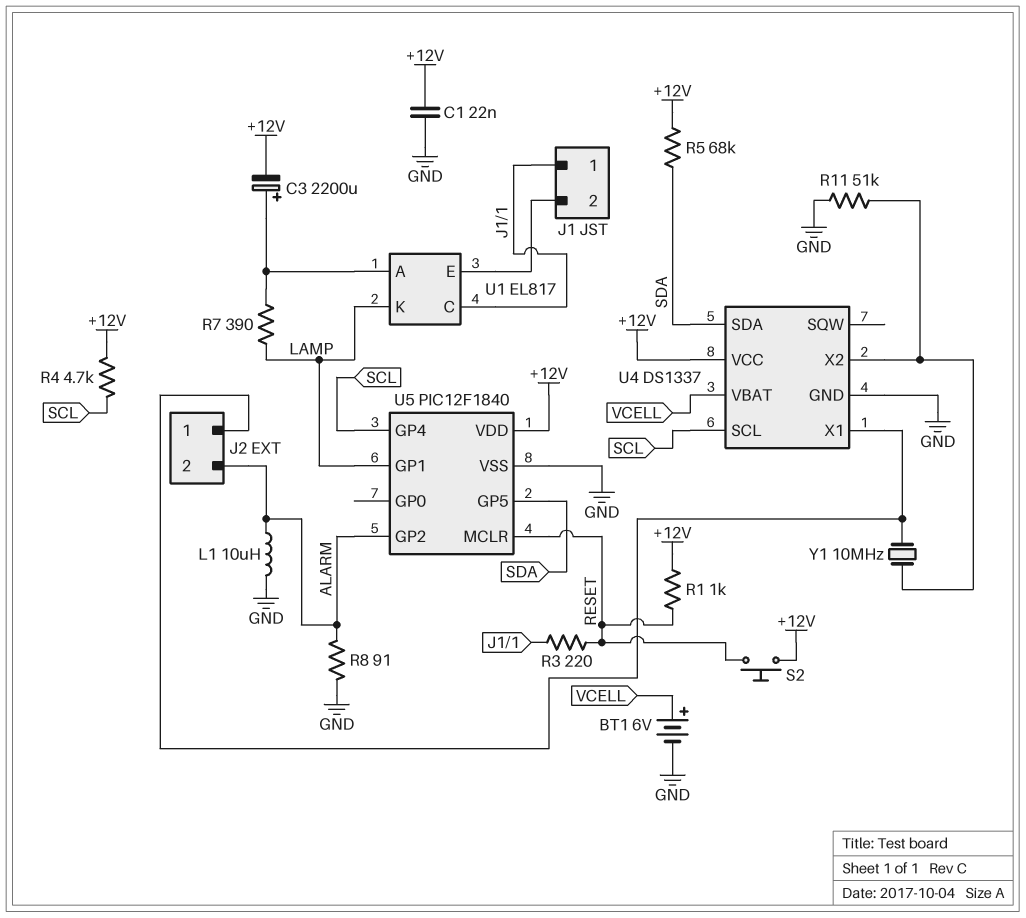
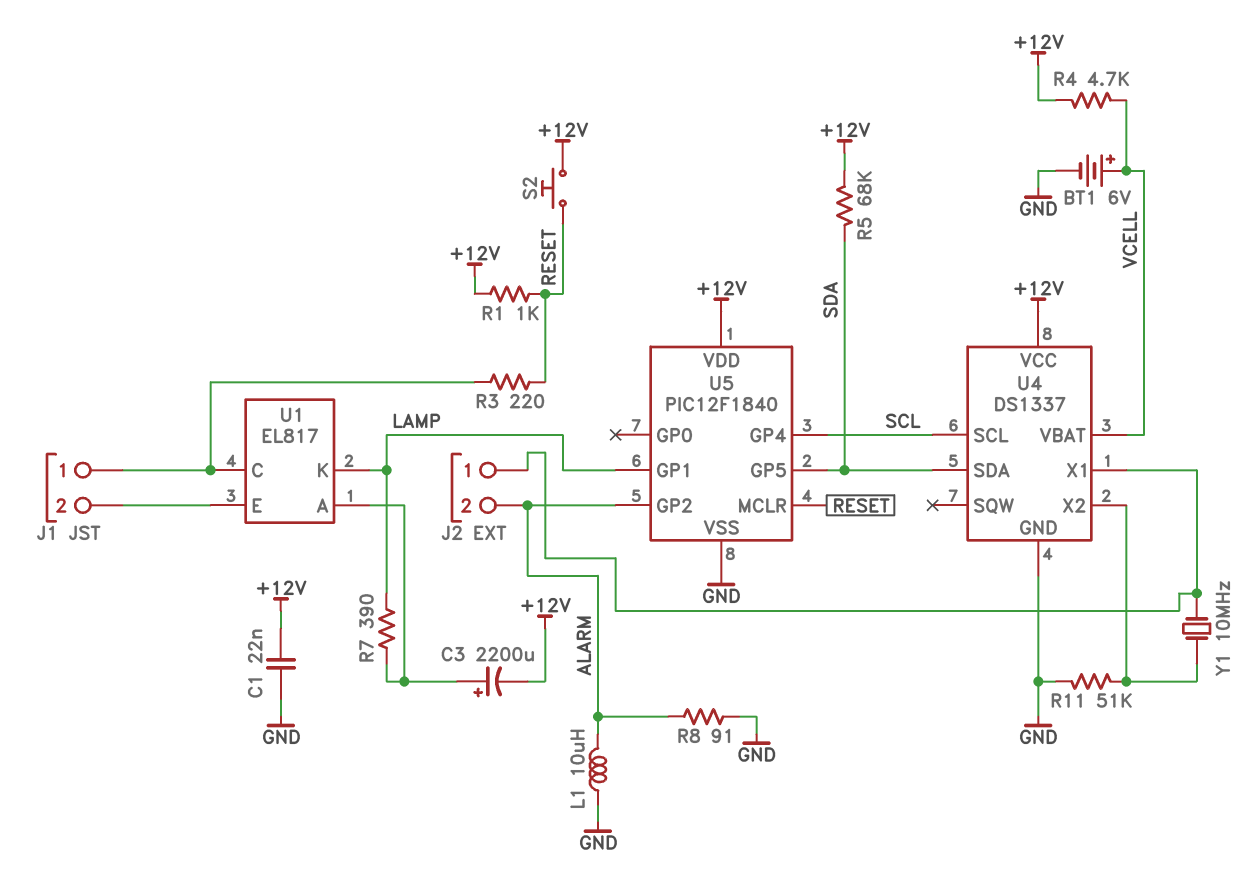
R4: 4.7k (+12V, SCL) -> 4.7k (+12V, VCELL)

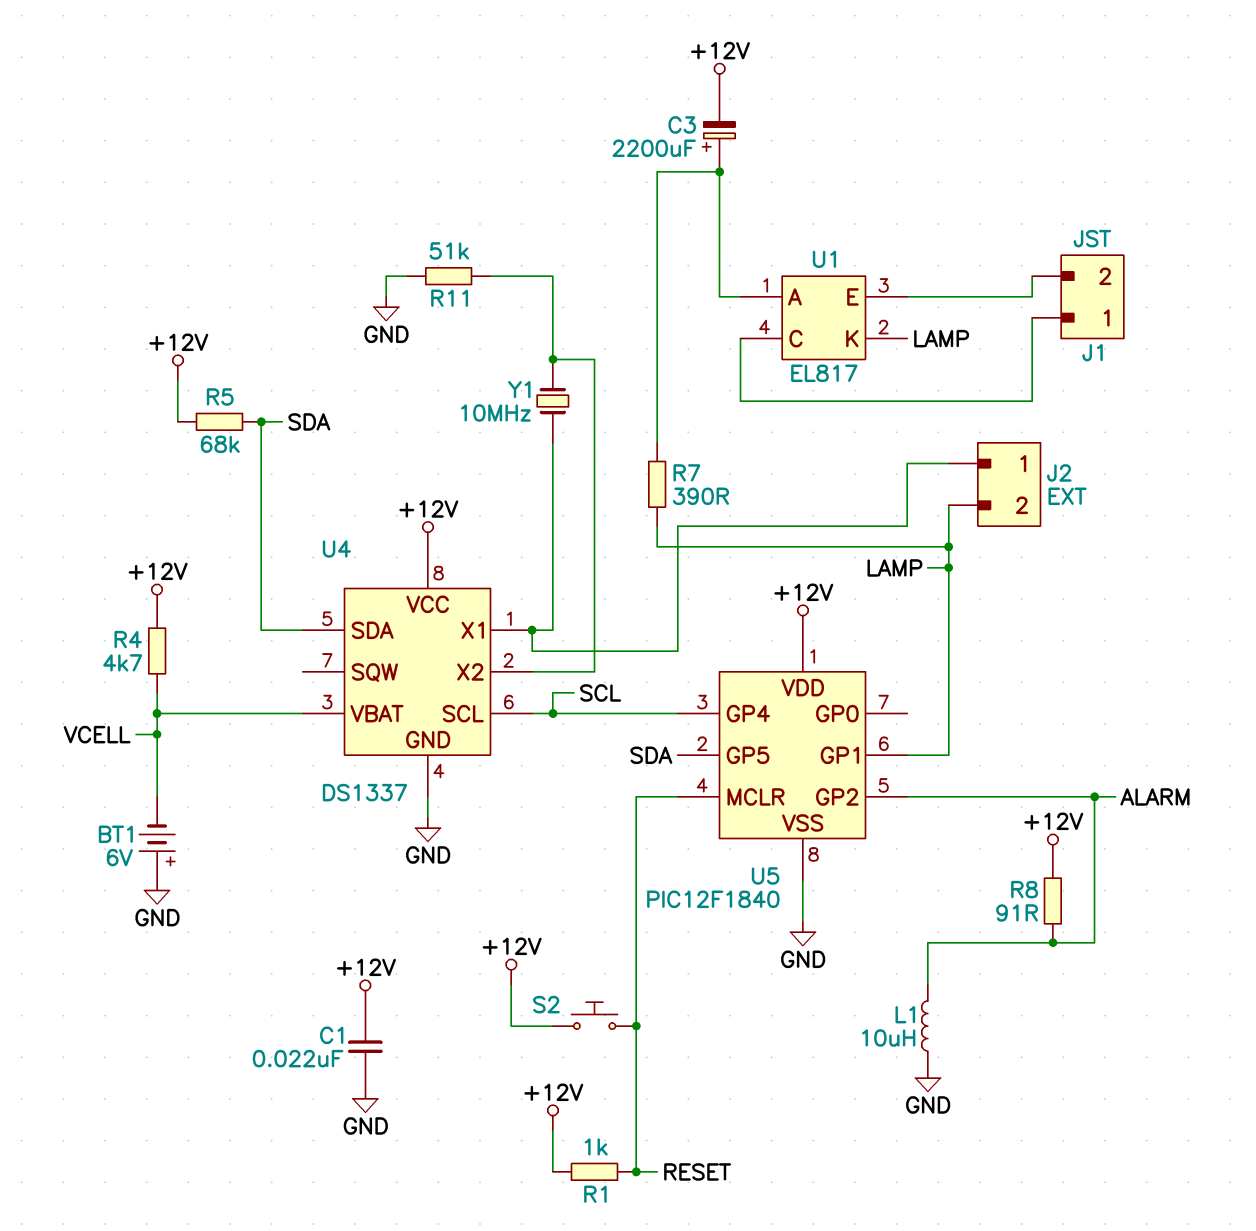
BT1: 6V (plus VCELL, minus GND) -> 6V (plus GND, minus VCELL)
J2 pin 2: ALARM -> LAMP
R3: 220 (J1/1, RESET) -> none
R8: 91 (ALARM, GND) -> 91 (+12V, ALARM)

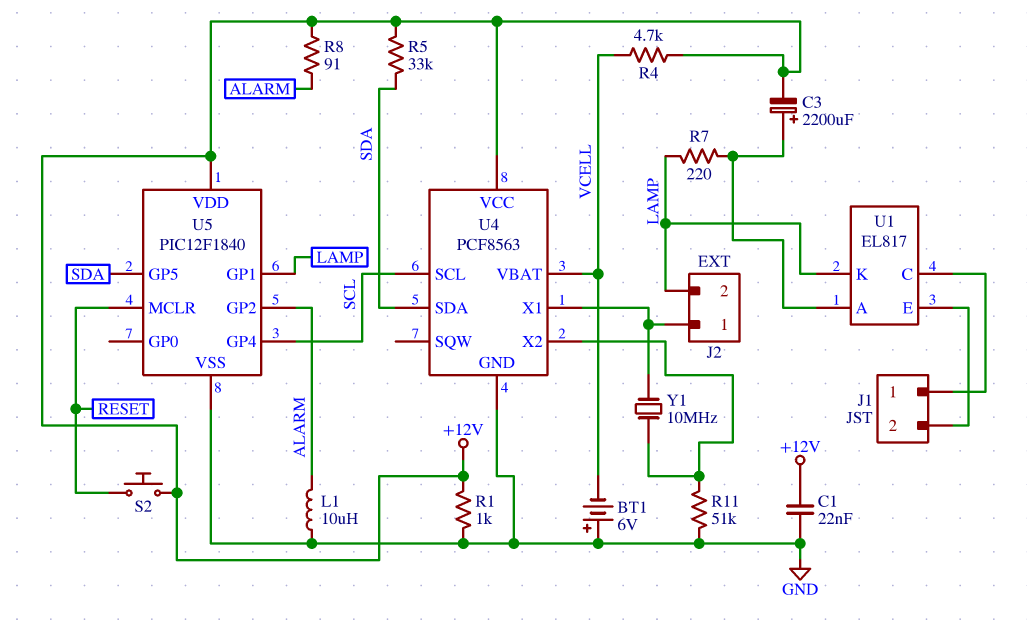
R1: 1k (+12V, RESET) -> 1k (+12V, GND)
R5: 68k (+12V, SDA) -> 33k (+12V, SDA)
R7: 390 (LAMP, U1/A) -> 220 (LAMP, U1/A)
U4: DS1337 -> PCF8563

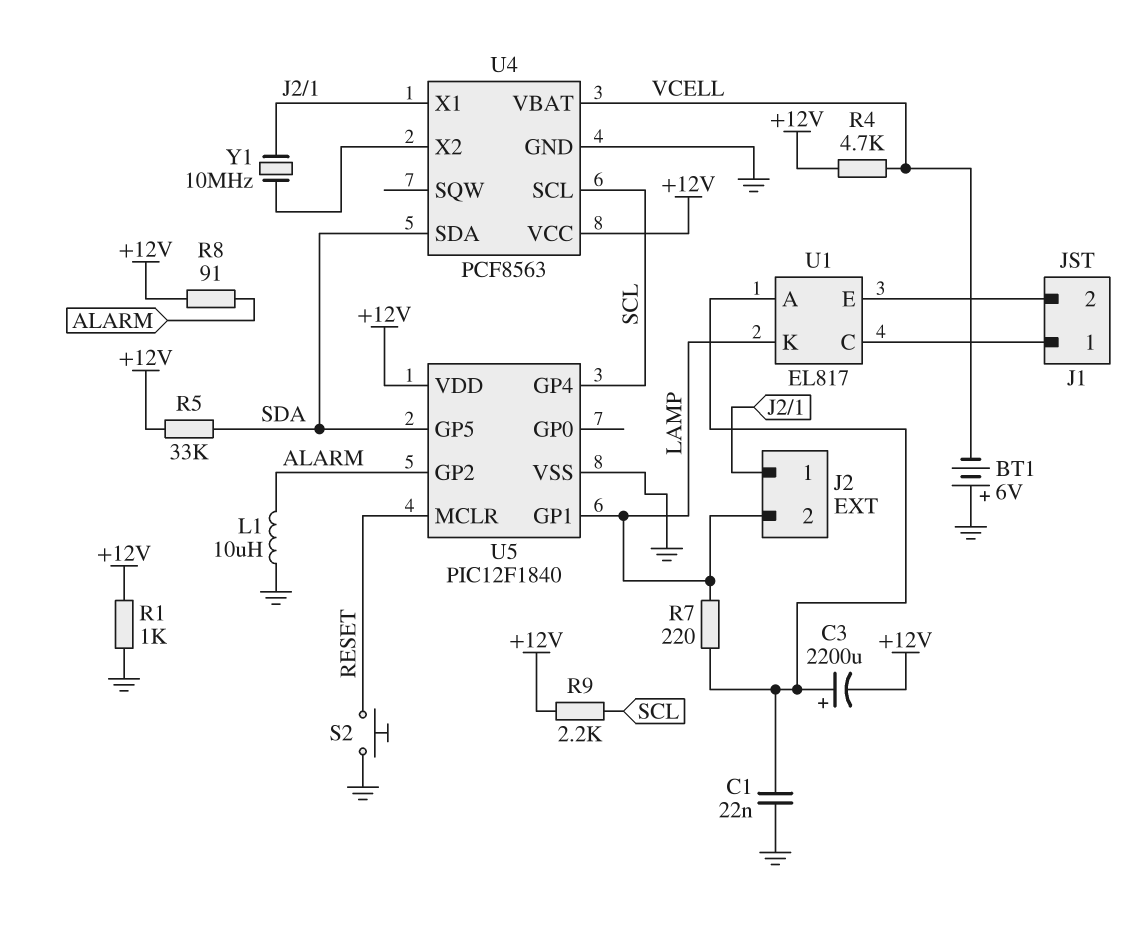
C1: 22nF (+12V, GND) -> 22nF (GND, U1/A)
R9: none -> 2.2k (+12V, SCL)
R11: 51k (GND, U4/X2) -> none
S2: button (+12V, RESET) -> button (GND, RESET)

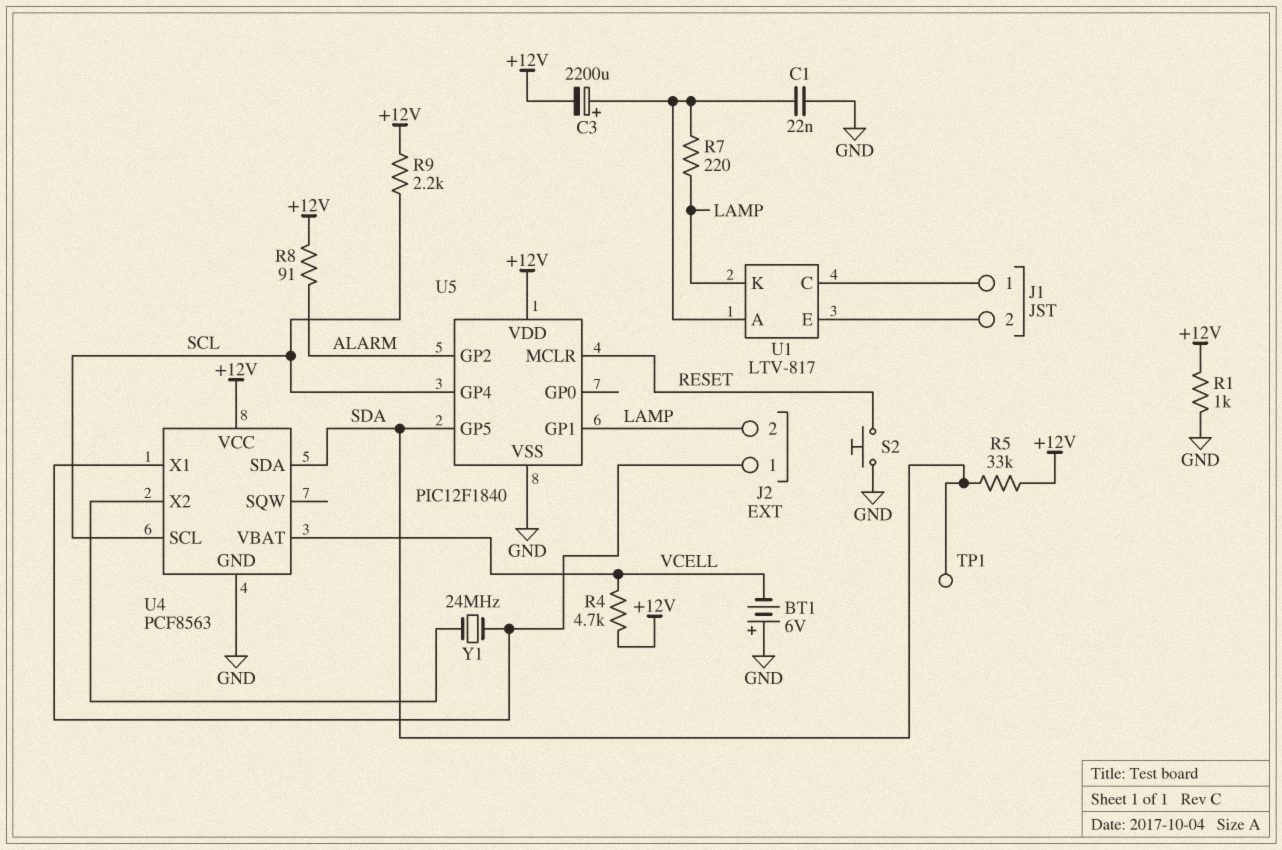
L1: 10uH (ALARM, GND) -> none
TP1: none -> test point (SDA)
U1: EL817 -> LTV-817
Y1: 10MHz (J2/1, U4/X2) -> 24MHz (J2/1, U4/X2)

